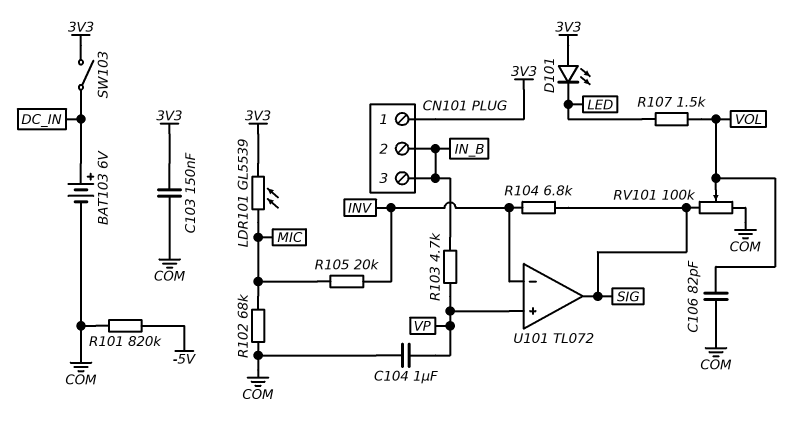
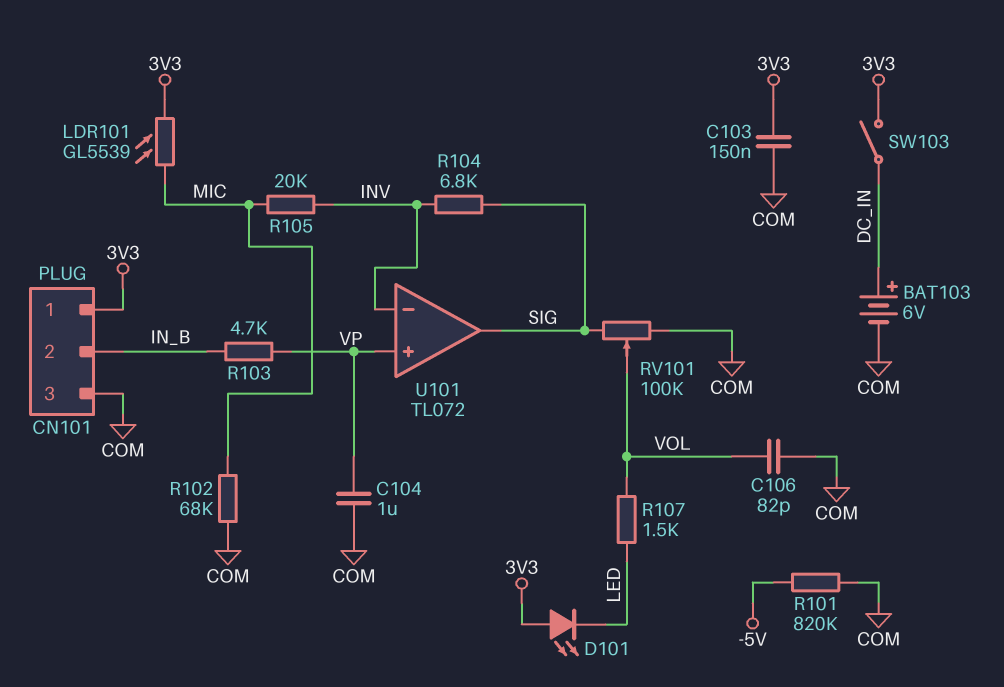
CN101 pin 3: IN_B -> COM

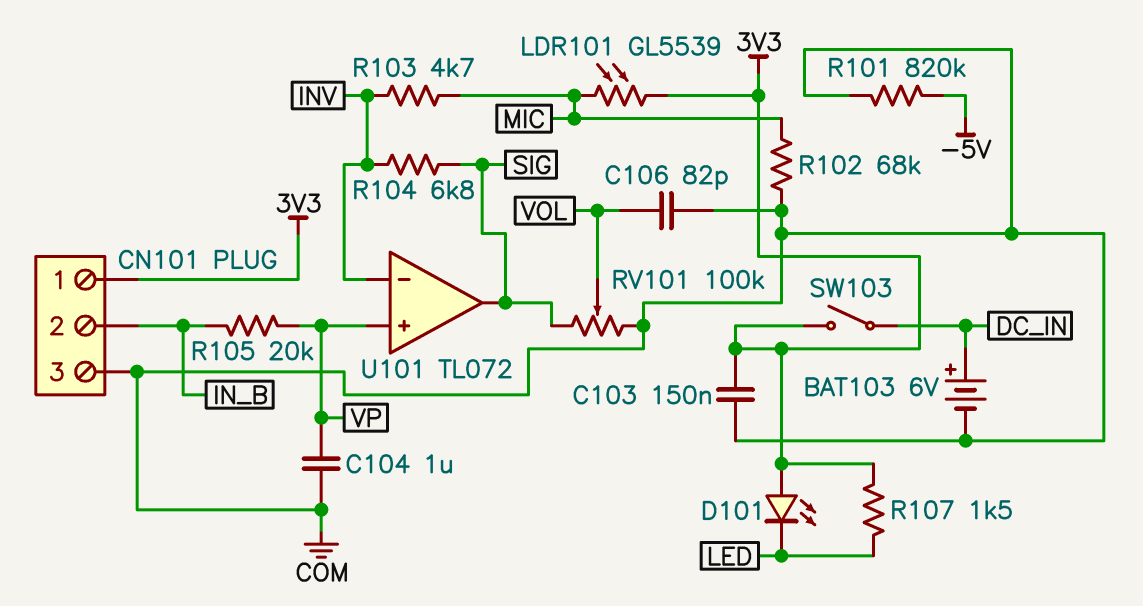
R103: 4.7k (IN_B, VP) -> 4.7k (INV, MIC)
R105: 20k (INV, MIC) -> 20k (IN_B, VP)
R107: 1.5k (LED, VOL) -> 1.5k (3V3, LED)

